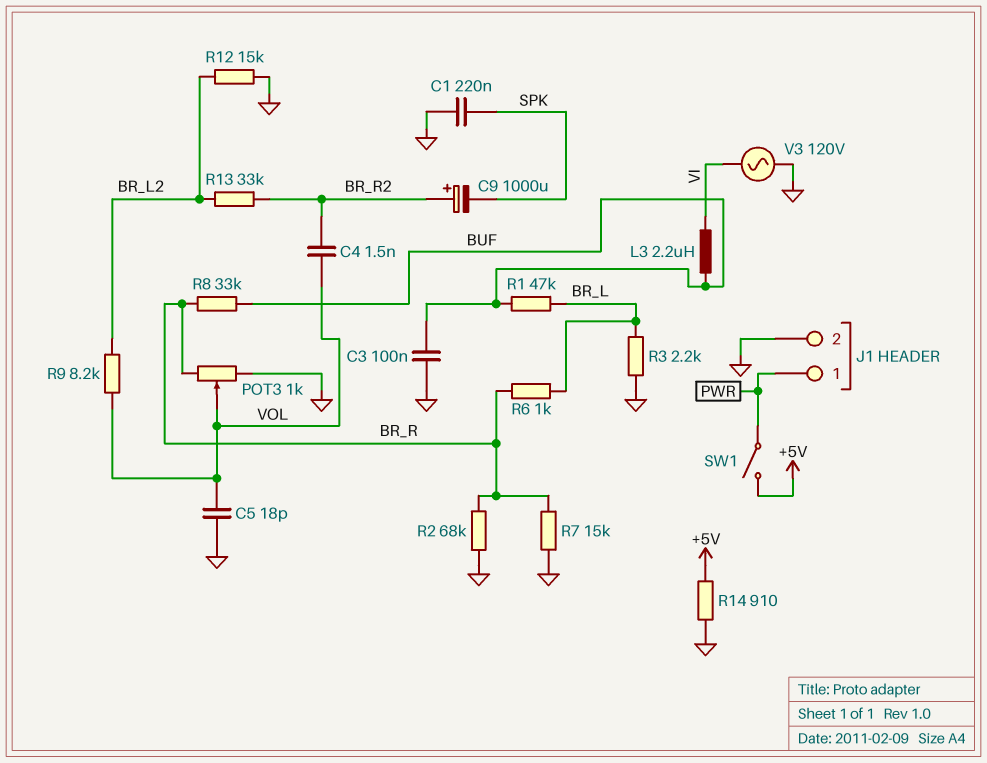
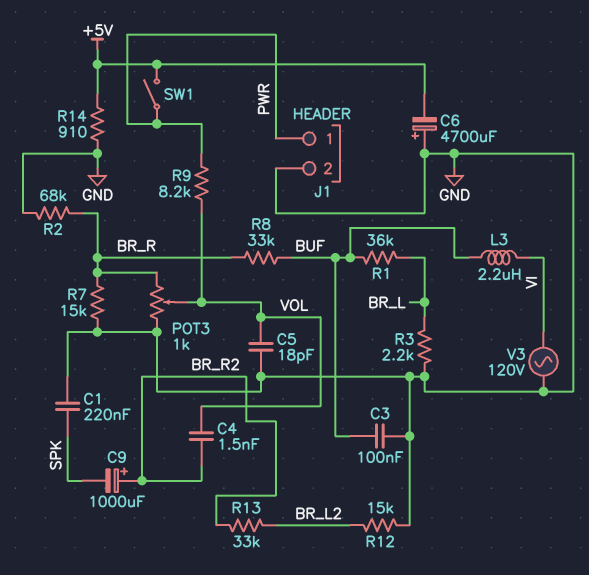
C6: none -> 4700uF (plus GND, minus +5V)
R1: 47k (BR_L, BUF) -> 36k (BR_L, BUF)
R6: 1k (BR_L, BR_R) -> none
R9: 8.2k (BR_L2, VOL) -> 8.2k (PWR, VOL)

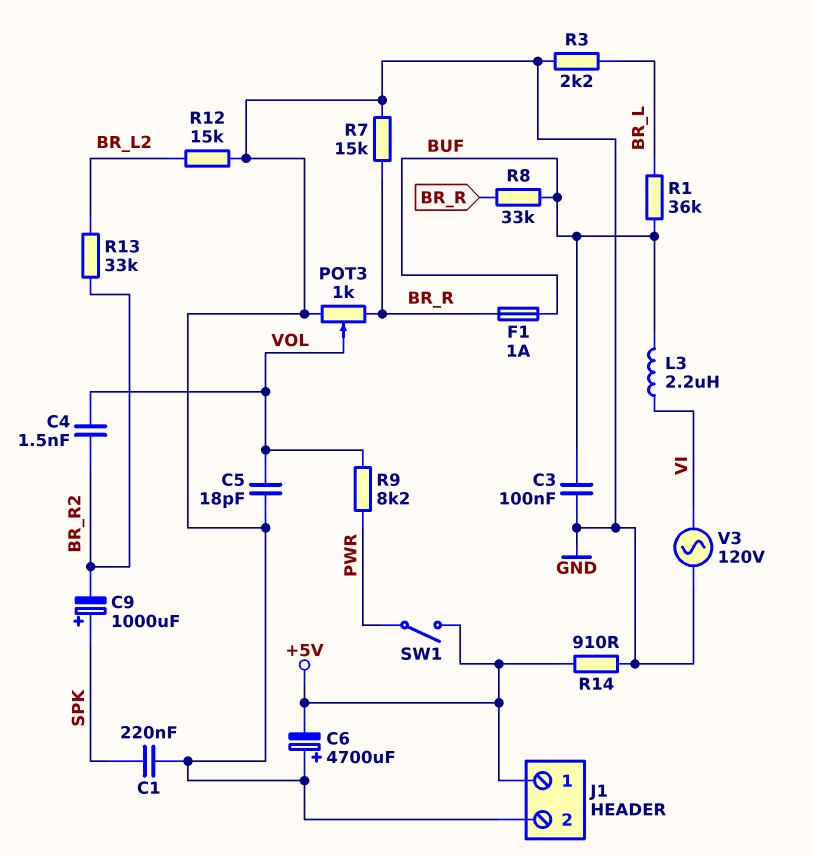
C9: 1000uF (plus BR_R2, minus SPK) -> 1000uF (plus SPK, minus BR_R2)
F1: none -> 1A (BR_R, BUF)
J1 pin 1: PWR -> +5V
R2: 68k (BR_R, GND) -> none

